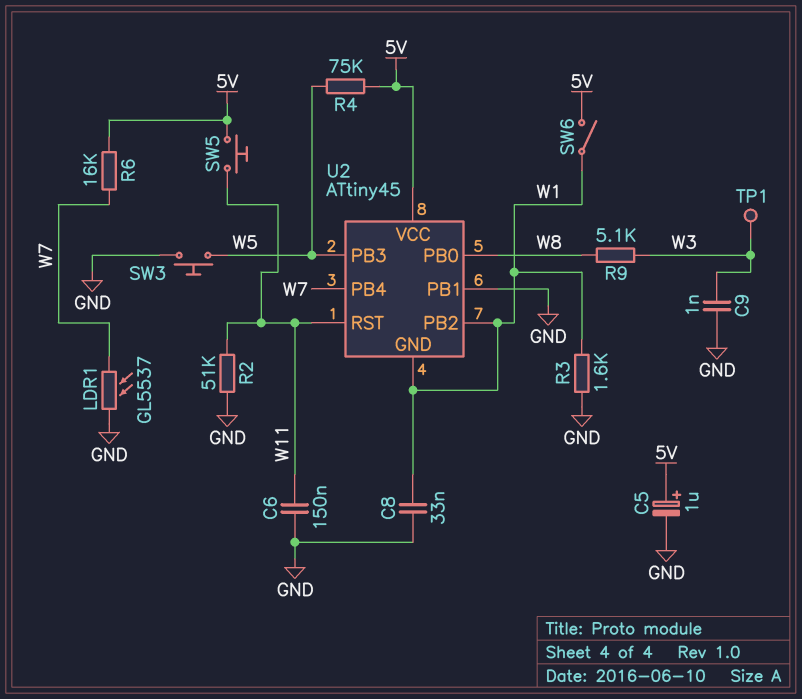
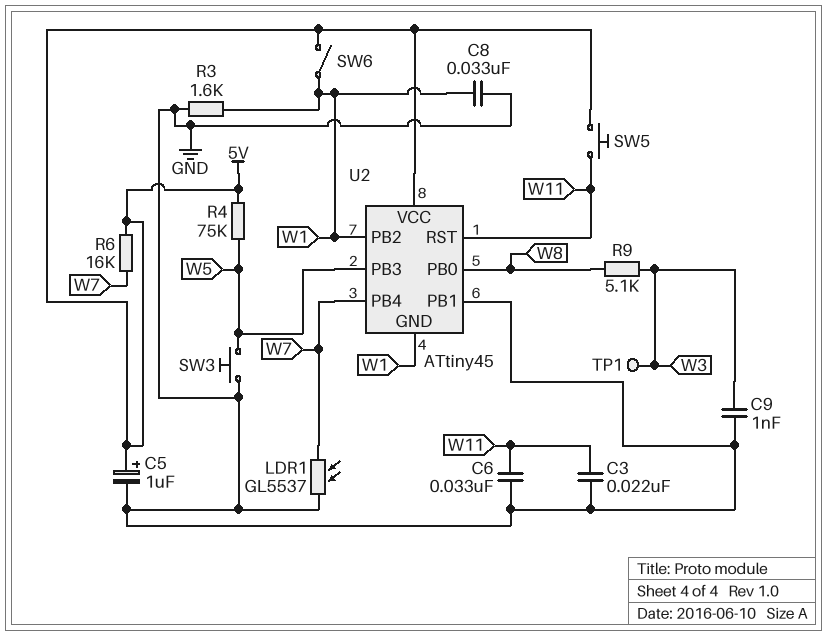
C3: none -> 22nF (GND, W11)
C6: 150nF (GND, W11) -> 33nF (GND, W11)
R2: 51k (GND, W11) -> none

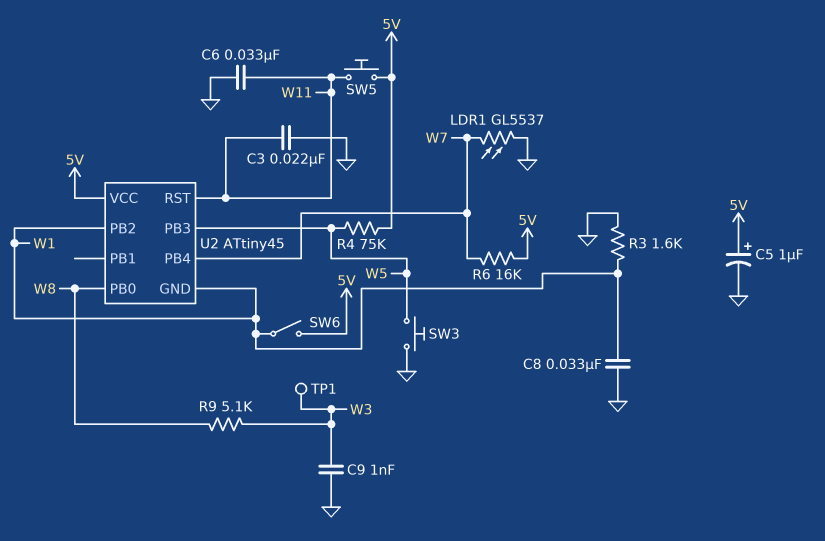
U2 pin PB1: GND -> none

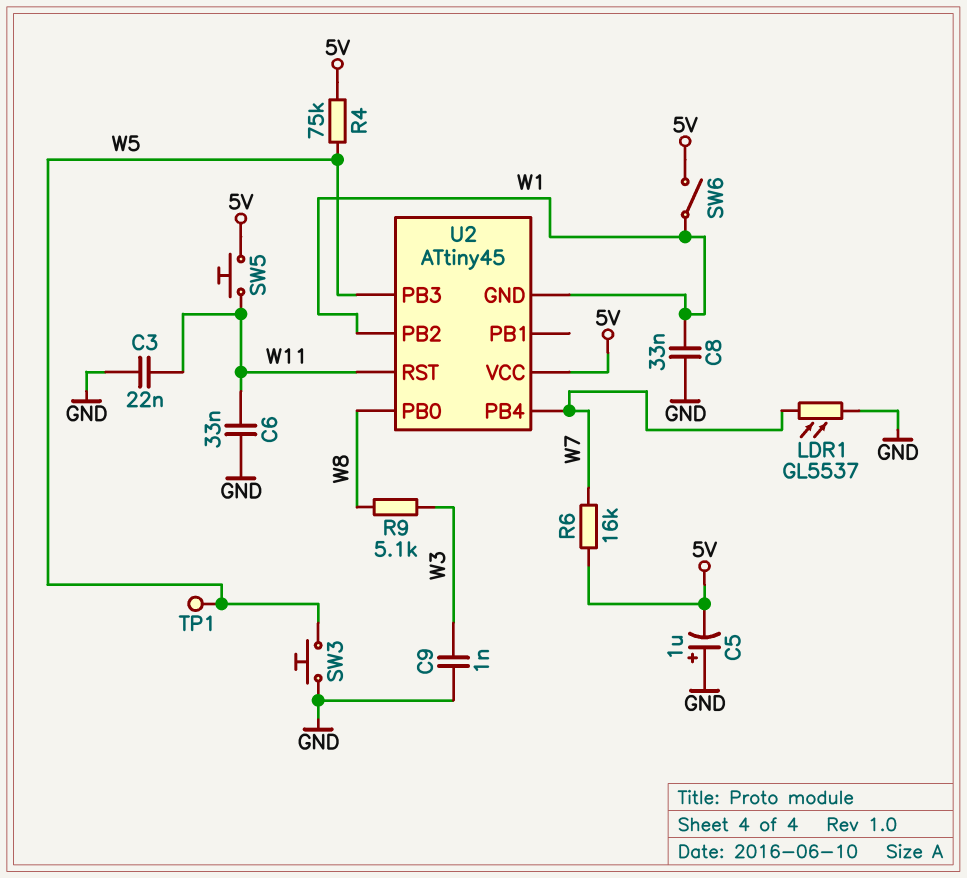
C5: 1uF (plus 5V, minus GND) -> 1uF (plus GND, minus 5V)
R3: 1.6k (GND, W1) -> none
TP1: test point (W3) -> test point (W5)

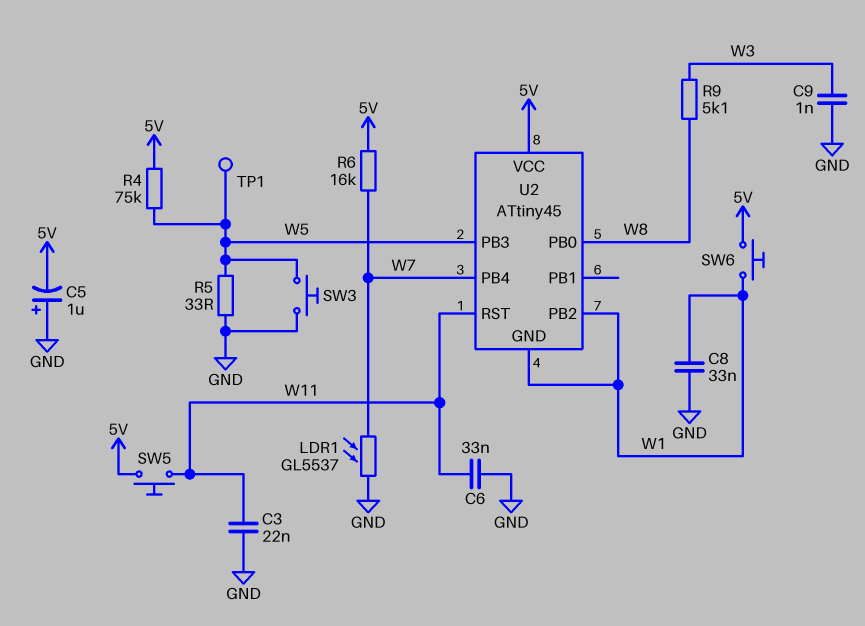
R5: none -> 33 (GND, W5)
SW6: switch (5V, W1) -> button (5V, W1)

